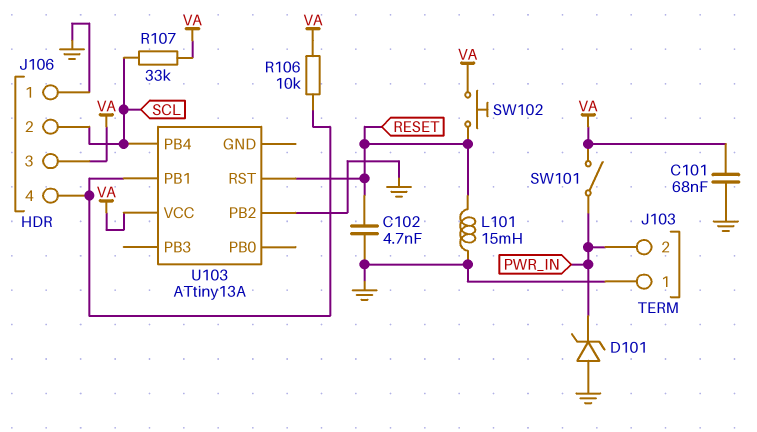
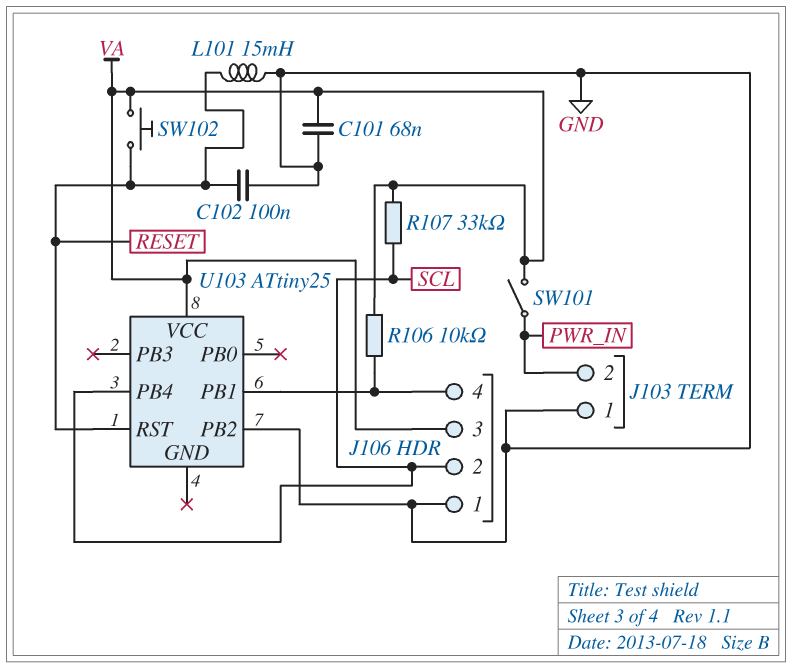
C102: 4.7nF (GND, RESET) -> 100nF (GND, RESET)
D101: zener (A GND, K PWR_IN) -> none
U103: ATtiny13A -> ATtiny25

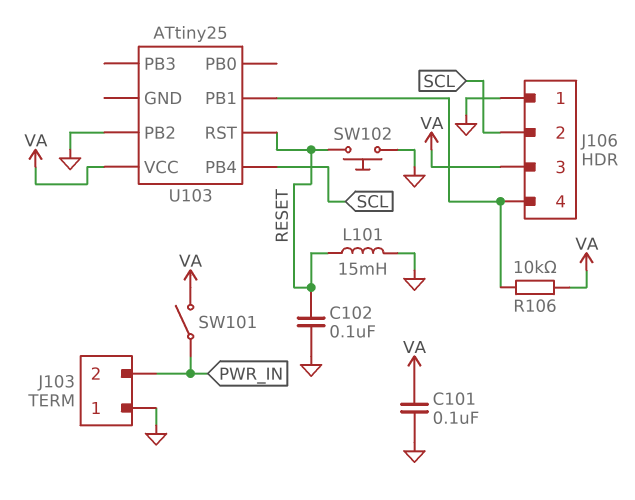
C101: 68nF (GND, VA) -> 100nF (GND, VA)
R107: 33k (SCL, VA) -> none
SW102: button (RESET, VA) -> button (GND, RESET)

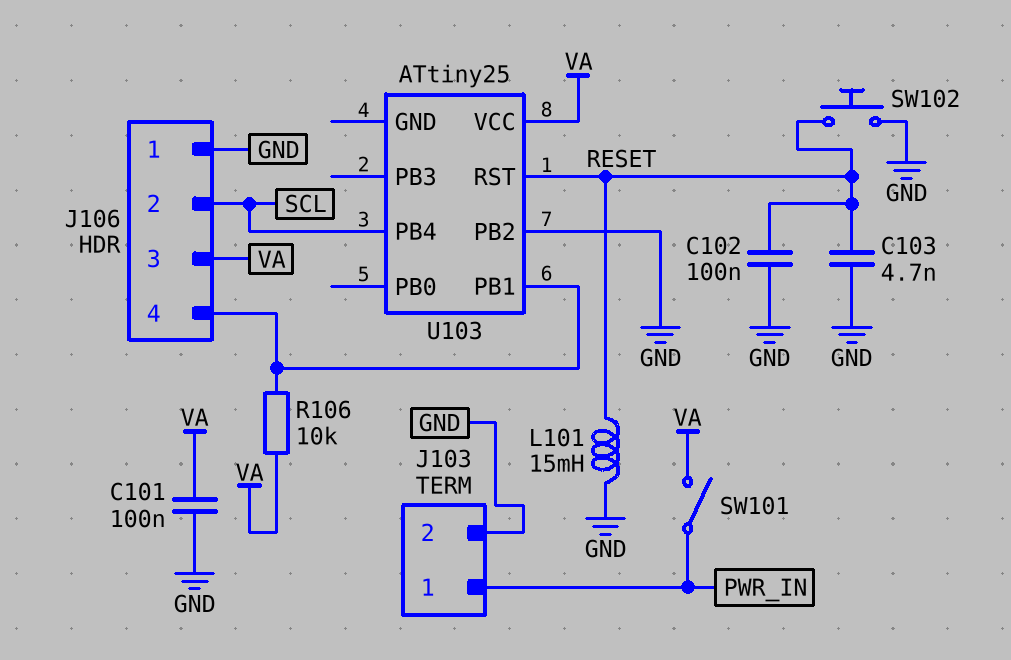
C103: none -> 4.7nF (GND, RESET)
J103 pin 1: GND -> PWR_IN
J103 pin 2: PWR_IN -> GND

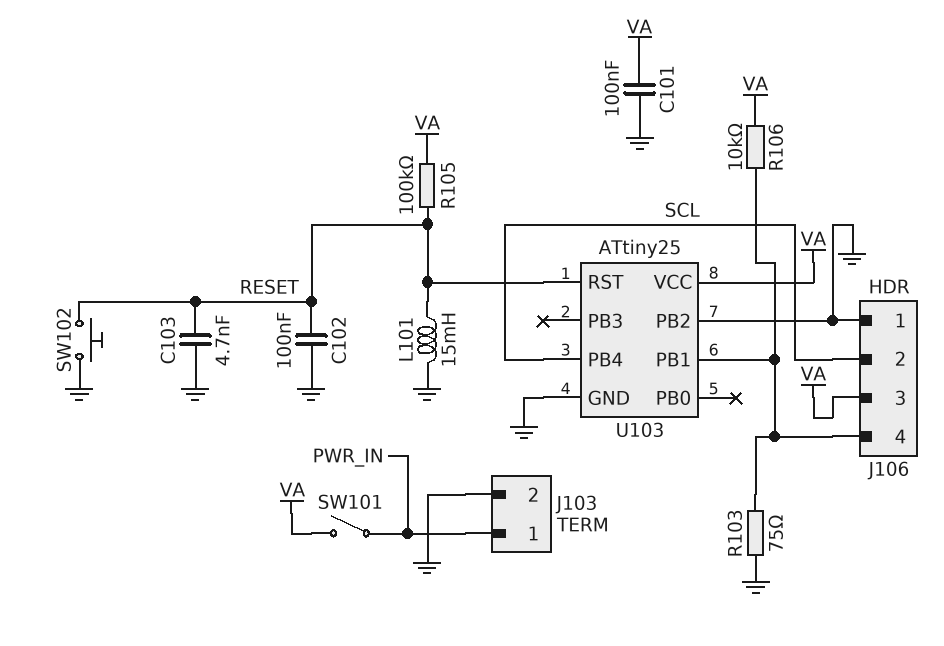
R103: none -> 75 (GND, J106/4)
R105: none -> 100k (RESET, VA)
U103 pin GND: none -> GND

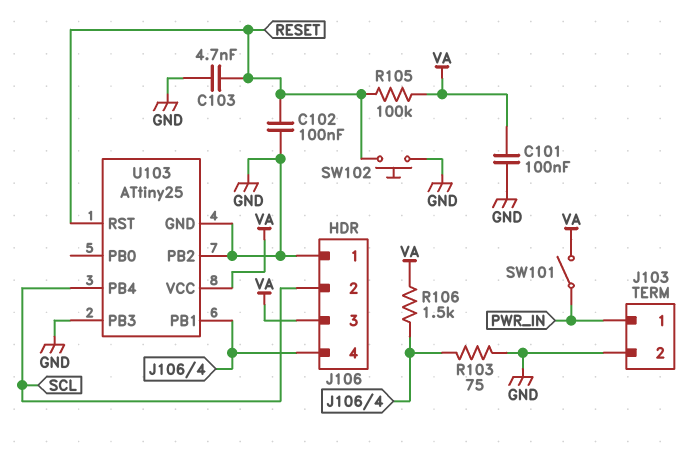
L101: 15mH (GND, RESET) -> none
R106: 10k (J106/4, VA) -> 1.5k (J106/4, VA)
U103 pin PB3: none -> GND

